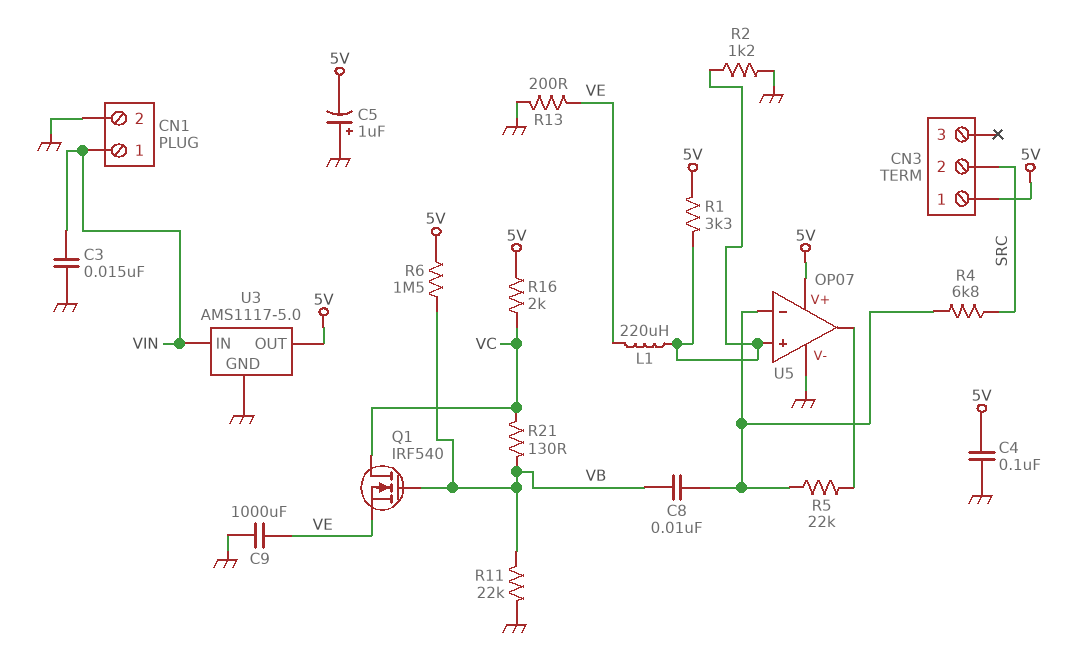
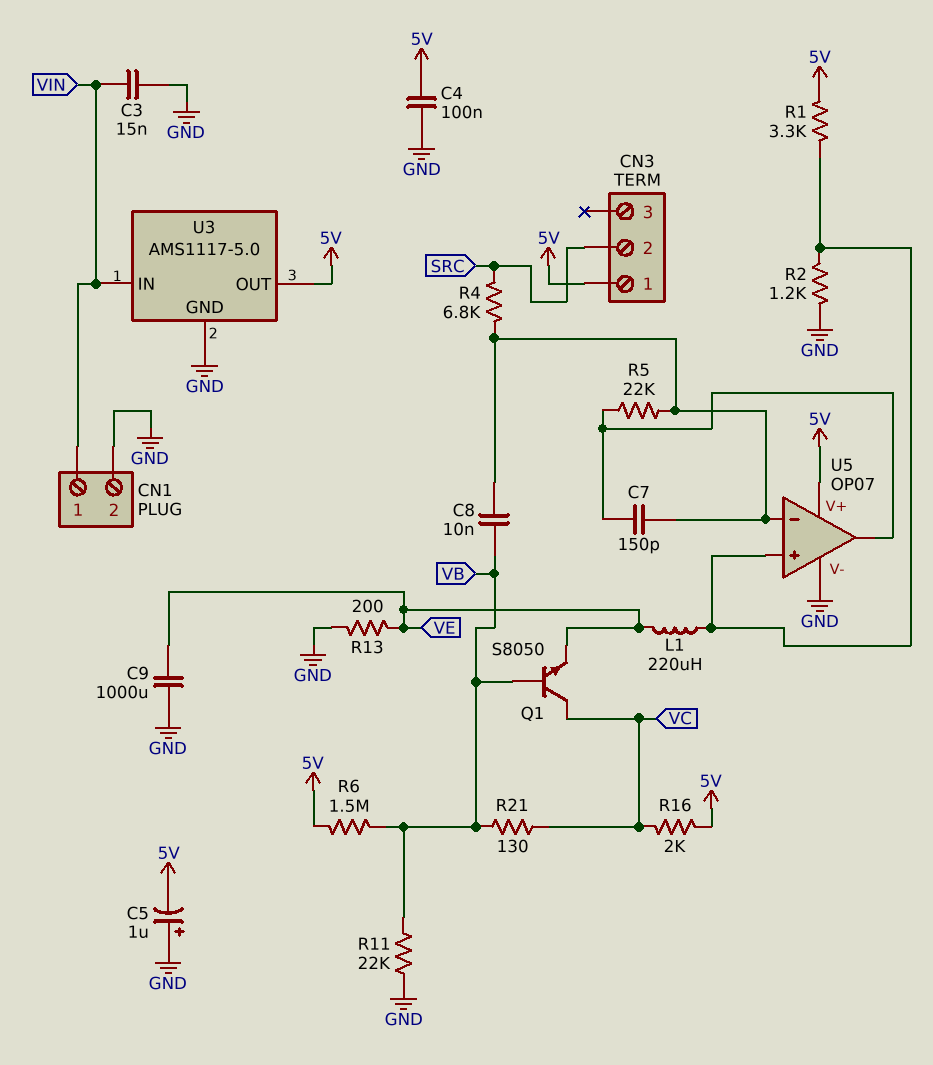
C7: none -> 150pF (U5/in-, U5/out)
Q1: NMOS IRF540 (G VB, D VC, S VE) -> NPN S8050 (B VB, C VC, E VE)

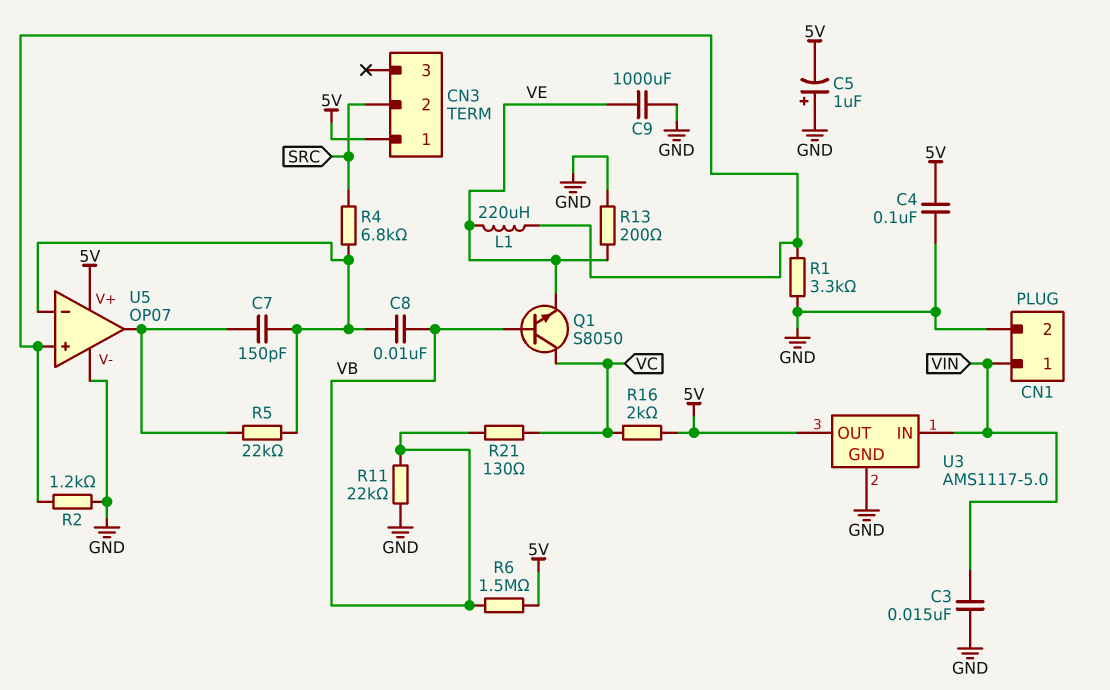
R1: 3.3k (5V, U5/in+) -> 3.3k (GND, U5/in+)

